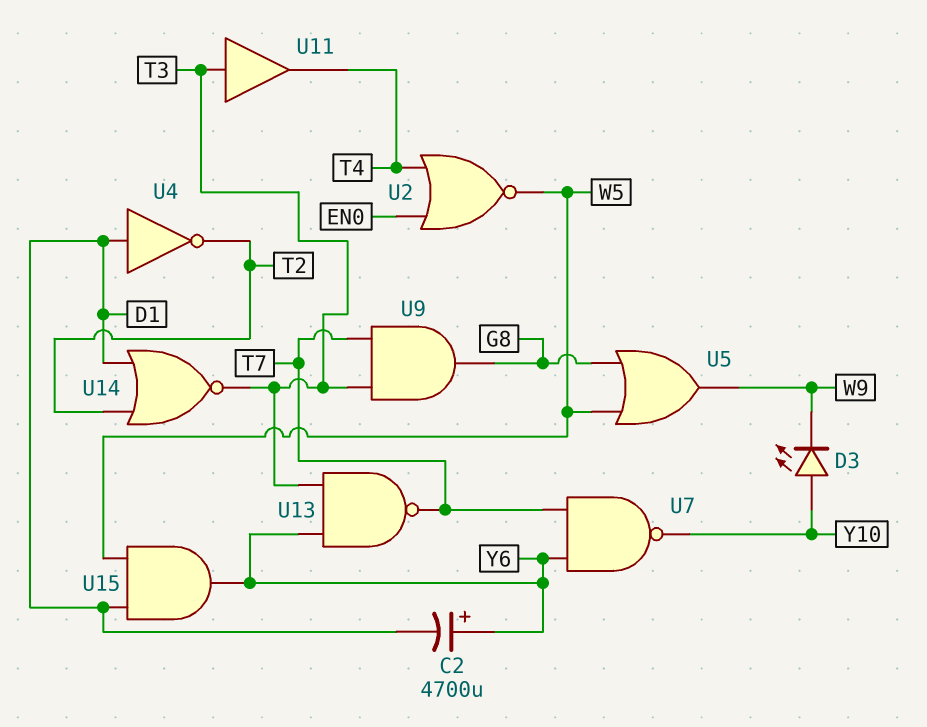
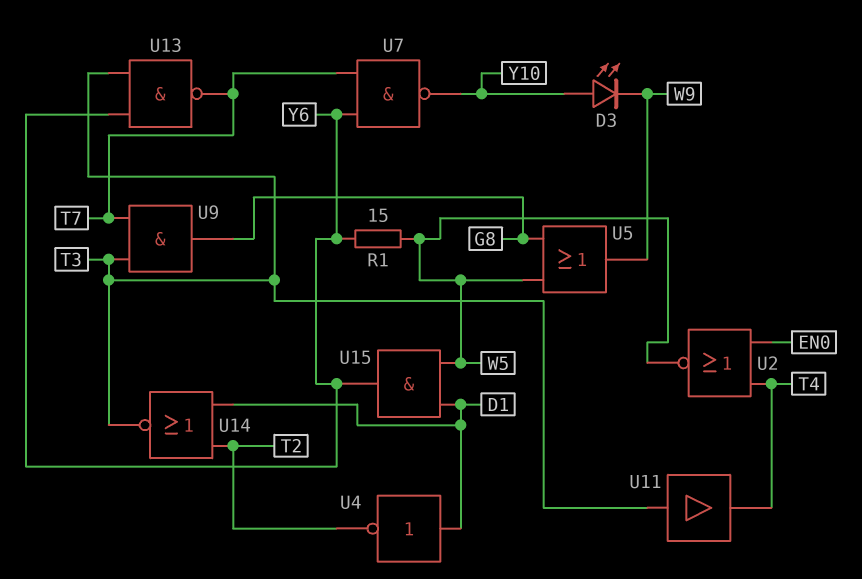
C2: 4700uF (plus Y6, minus D1) -> none
R1: none -> 15 (W5, Y6)

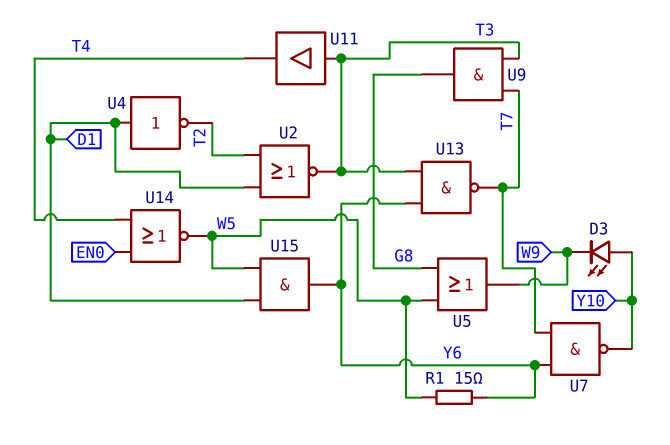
U2: NOR (in EN0, in T4, out W5) -> NOR (in D1, in T2, out T3)
U14: NOR (in D1, in T2, out T3) -> NOR (in EN0, in T4, out W5)

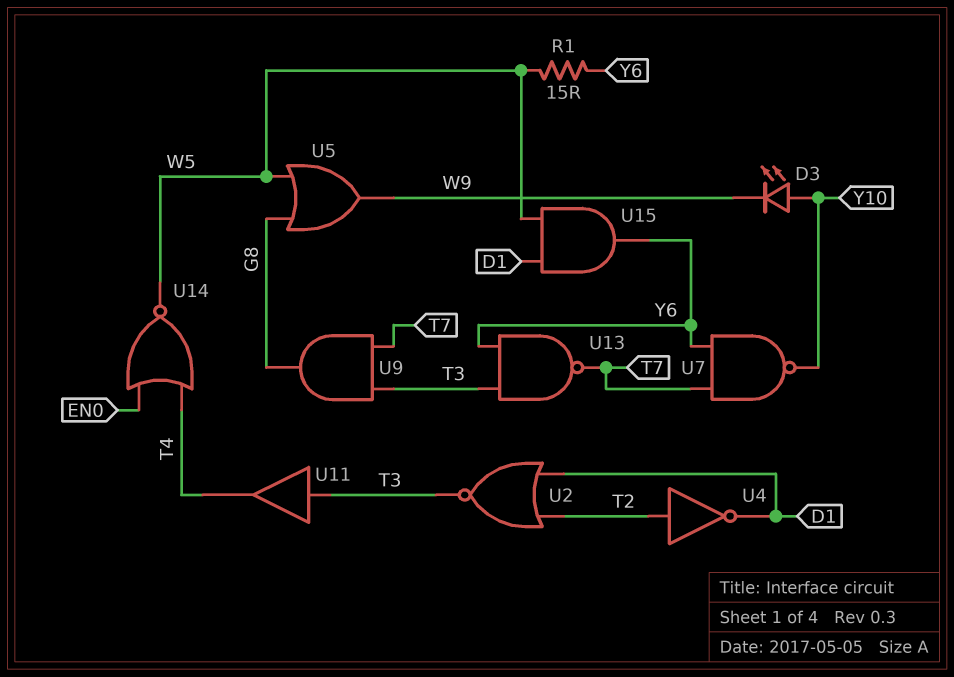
U4: NOT (in D1, out T2) -> NOT (in T2, out D1)

